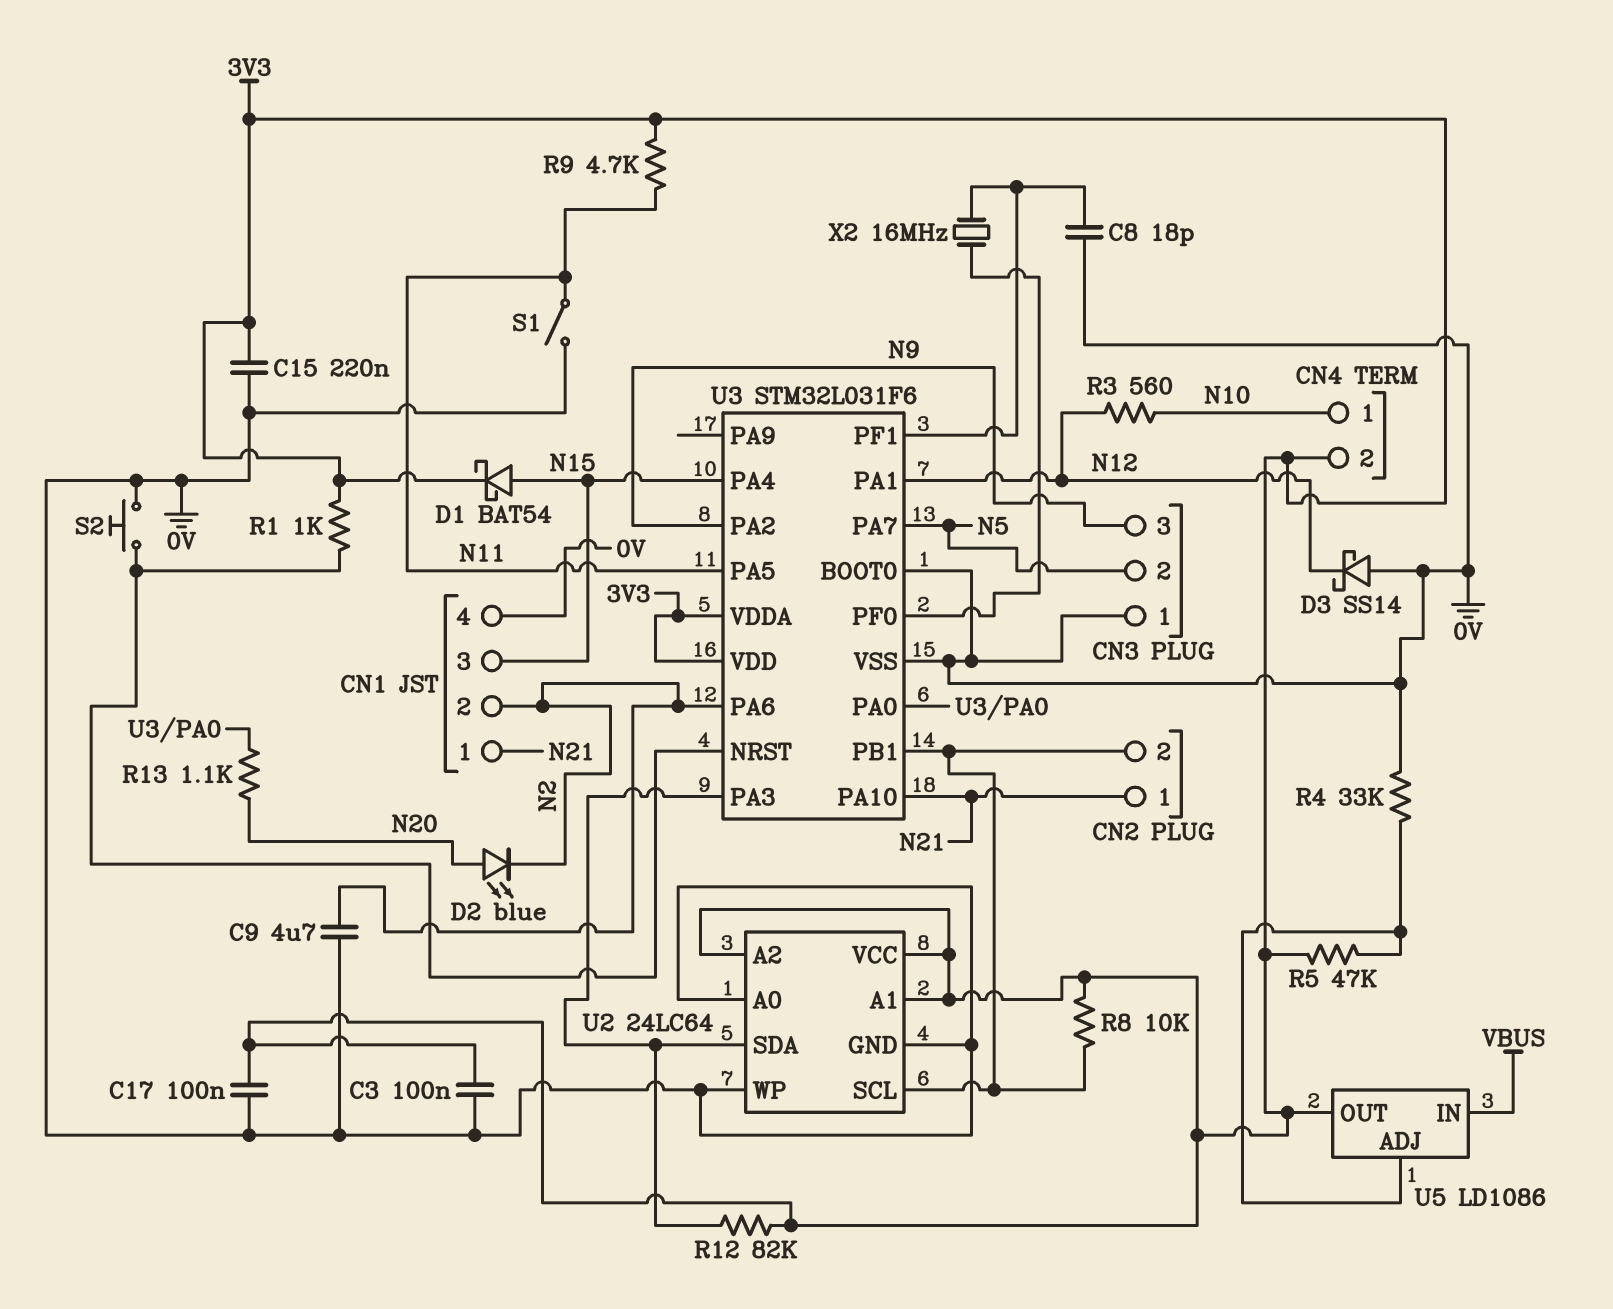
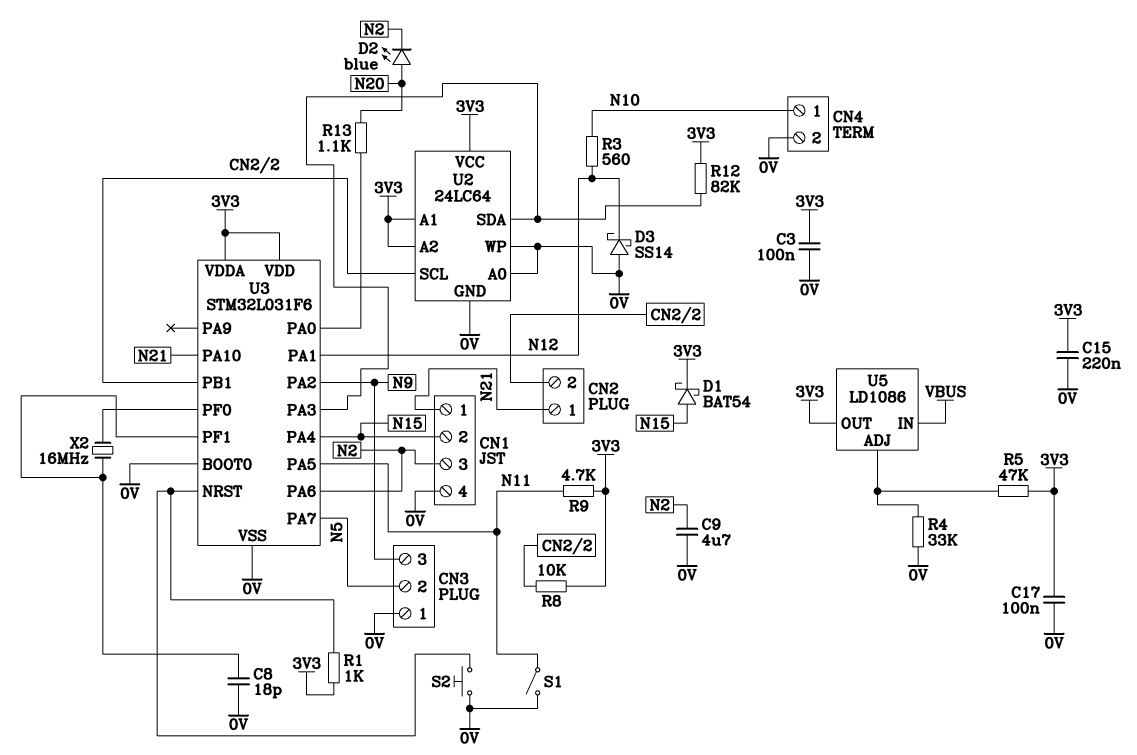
CN1 pin 2: N2 -> N15
CN1 pin 3: N15 -> N2
CN4 pin 2: 3V3 -> 0V

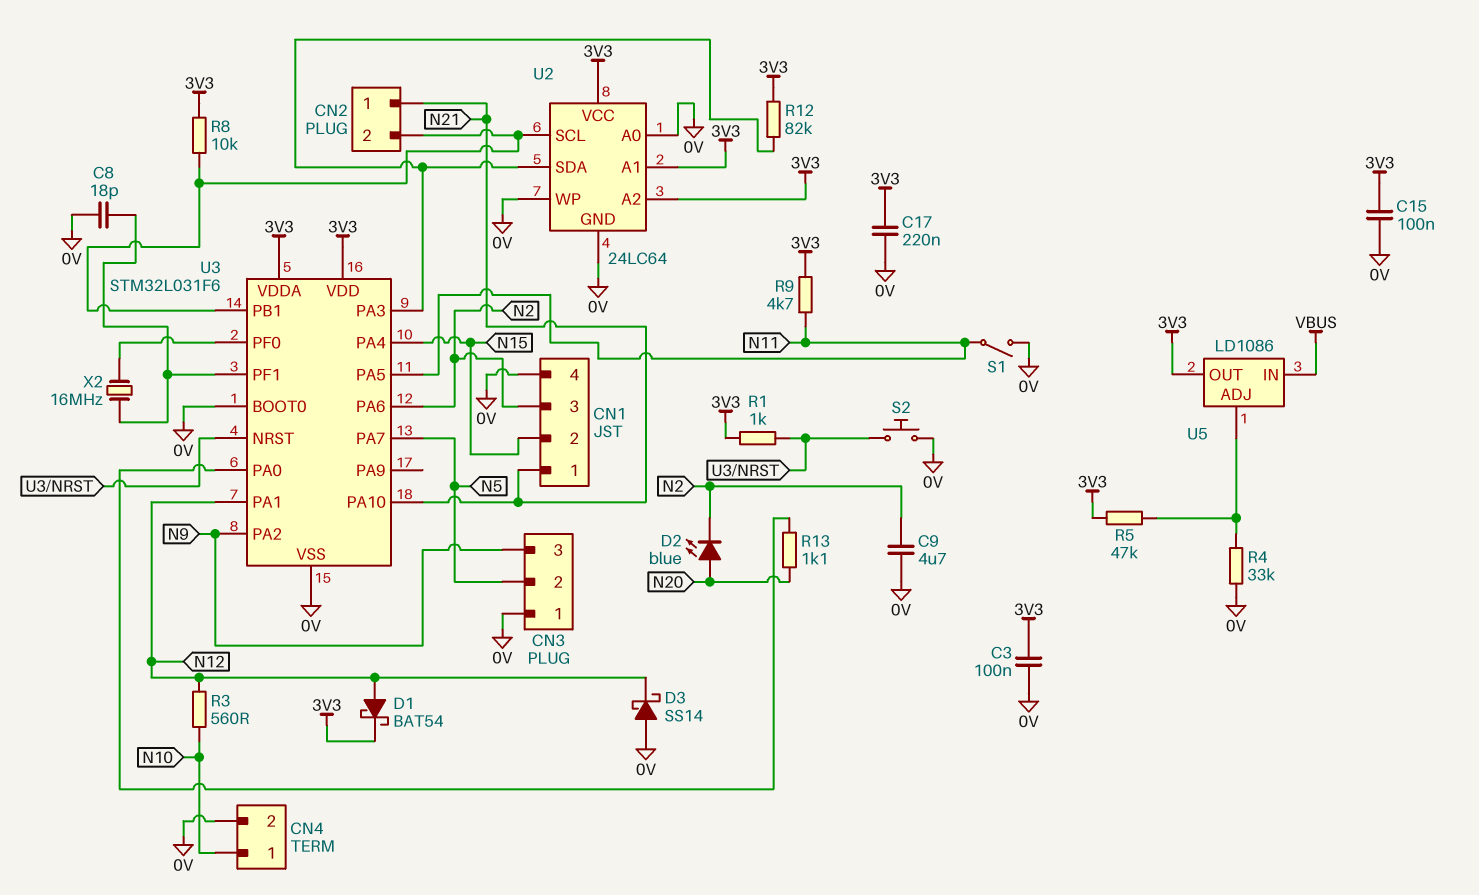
C15: 220nF (0V, 3V3) -> 100nF (0V, 3V3)
C17: 100nF (0V, 3V3) -> 220nF (0V, 3V3)
D1: schottky BAT54 (A N15, K 3V3) -> schottky BAT54 (A N12, K 3V3)

